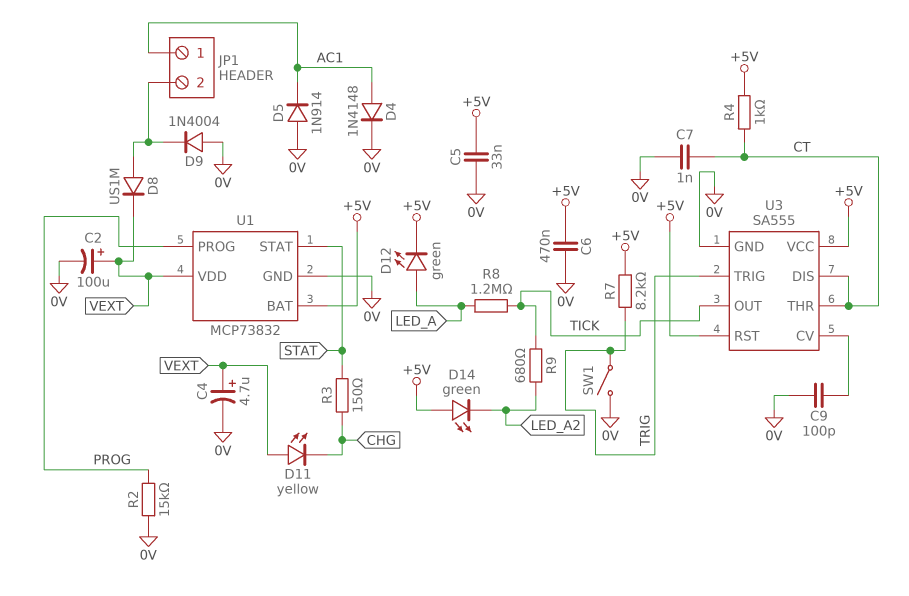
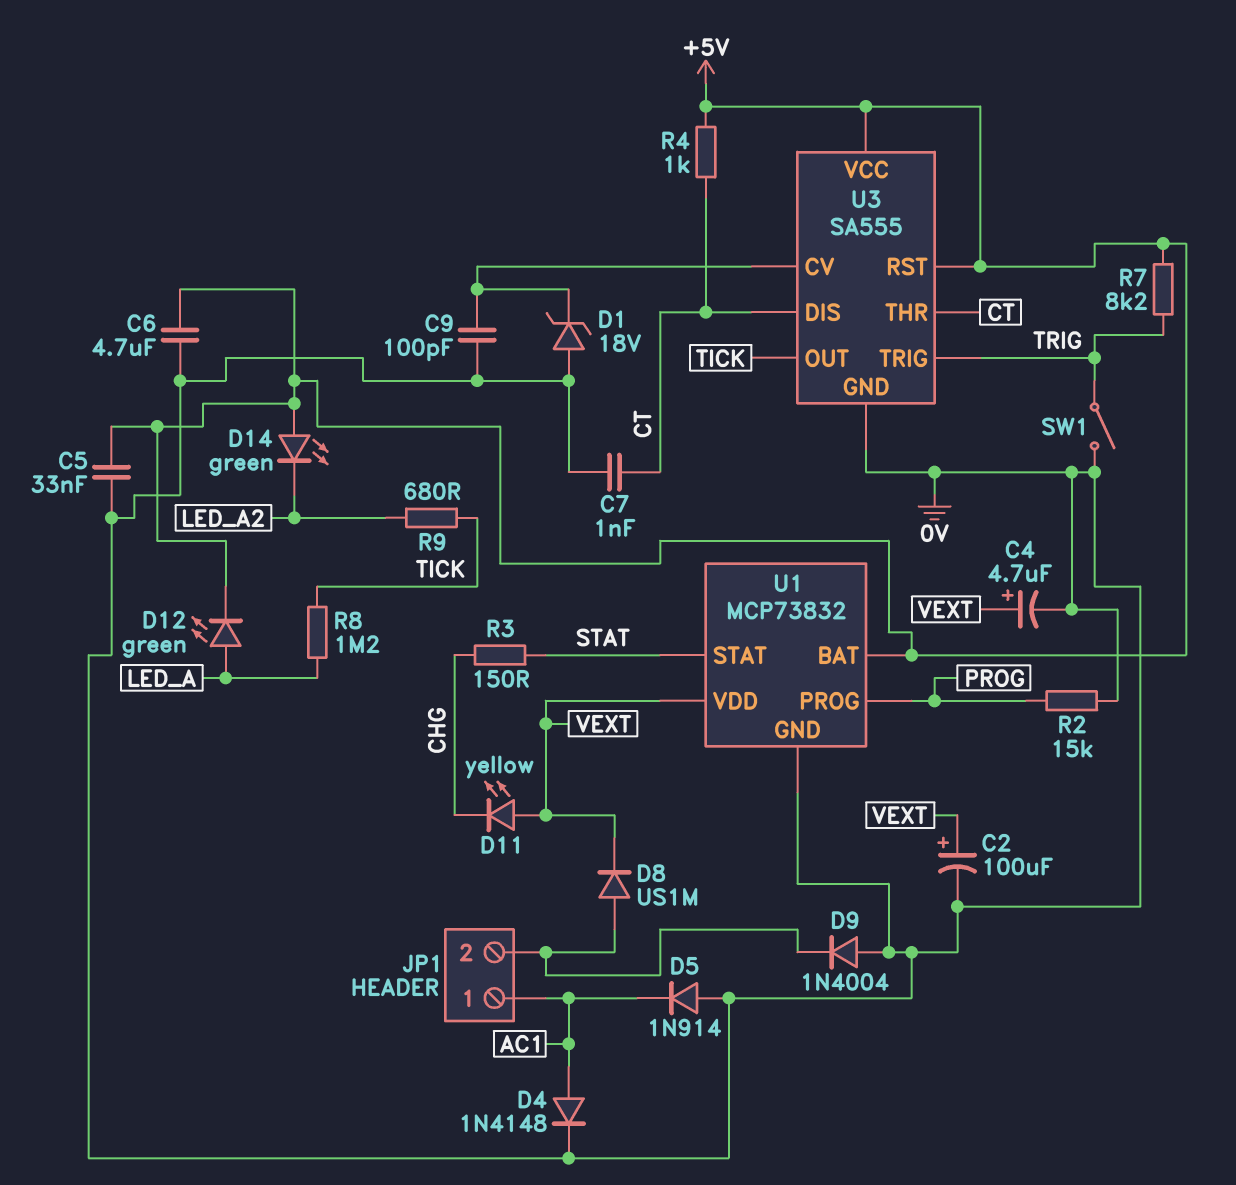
C6: 470nF (+5V, 0V) -> 4.7uF (+5V, 0V)
D1: none -> zener 18V (A 0V, K U3/CV)

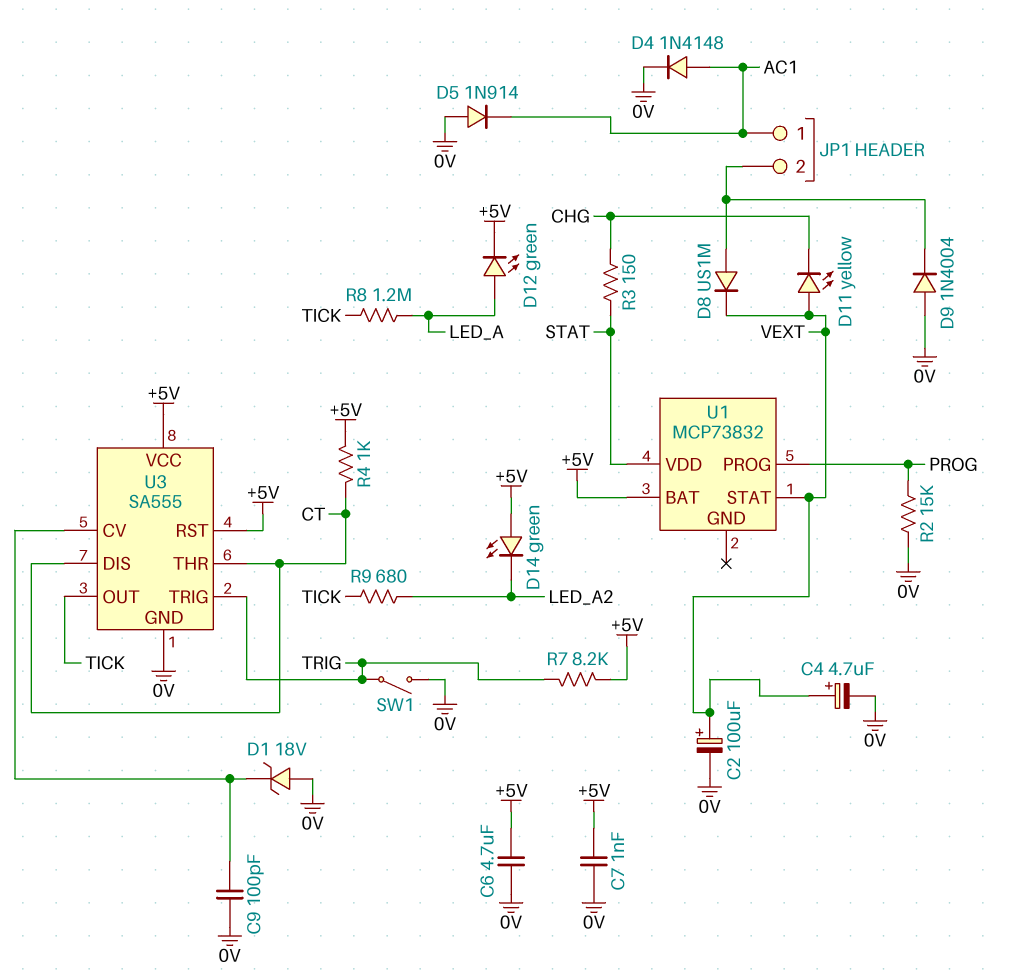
C5: 33nF (+5V, 0V) -> none
C7: 1nF (0V, CT) -> 1nF (+5V, 0V)
U1 pin GND: 0V -> none
U1 pin STAT: STAT -> VEXT
U1 pin VDD: VEXT -> STAT

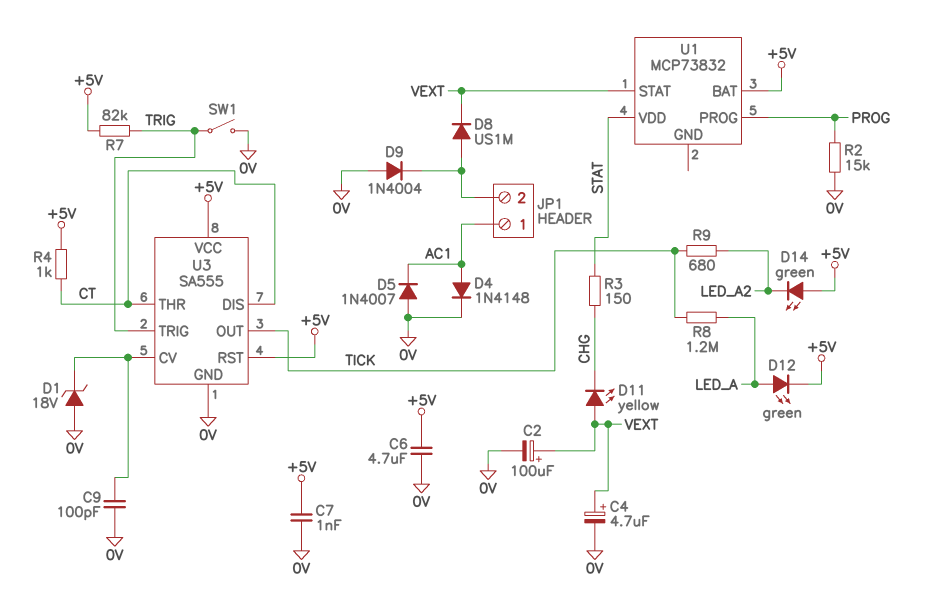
D5: diode 1N914 (A 0V, K AC1) -> diode 1N4007 (A 0V, K AC1)
R7: 8.2k (+5V, TRIG) -> 82k (+5V, TRIG)

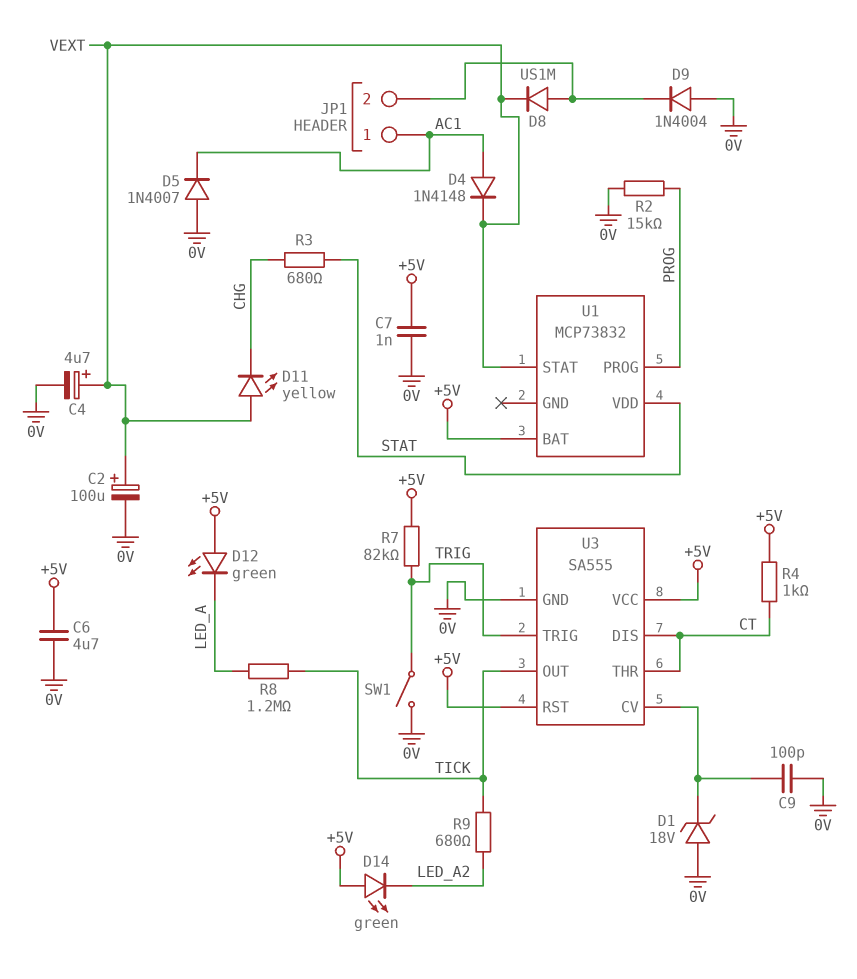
D4: diode 1N4148 (A AC1, K 0V) -> diode 1N4148 (A AC1, K VEXT)
D12: LED green (A LED_A, K +5V) -> LED green (A +5V, K LED_A)
R3: 150 (CHG, STAT) -> 680 (CHG, STAT)

